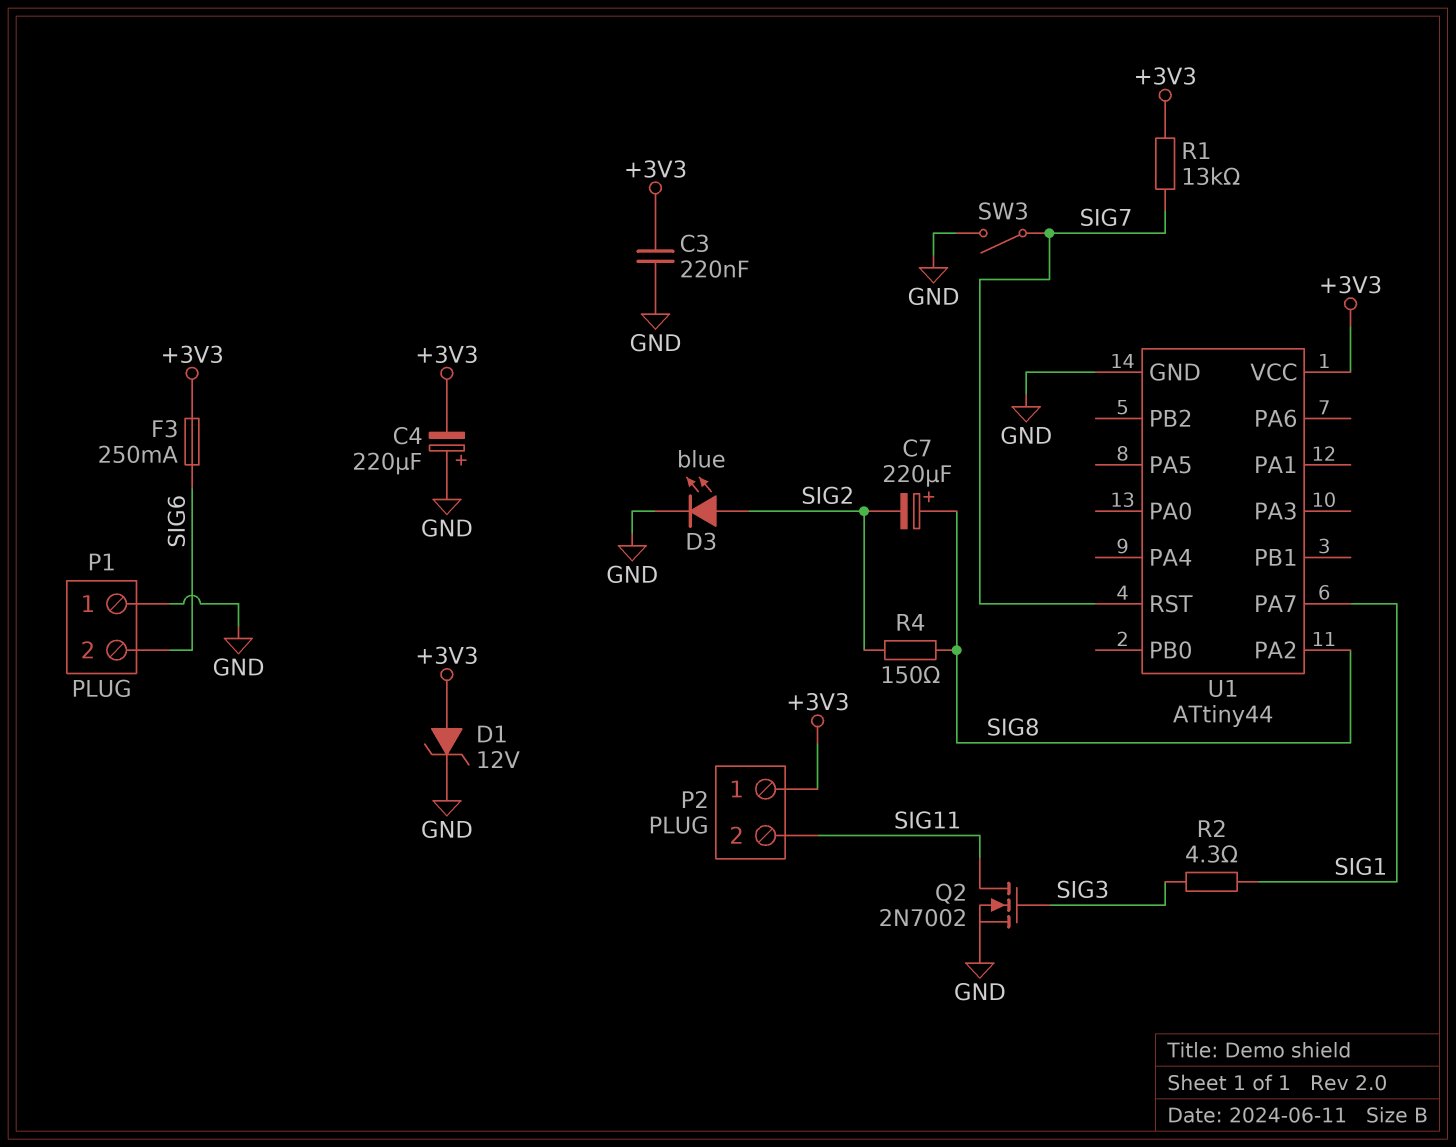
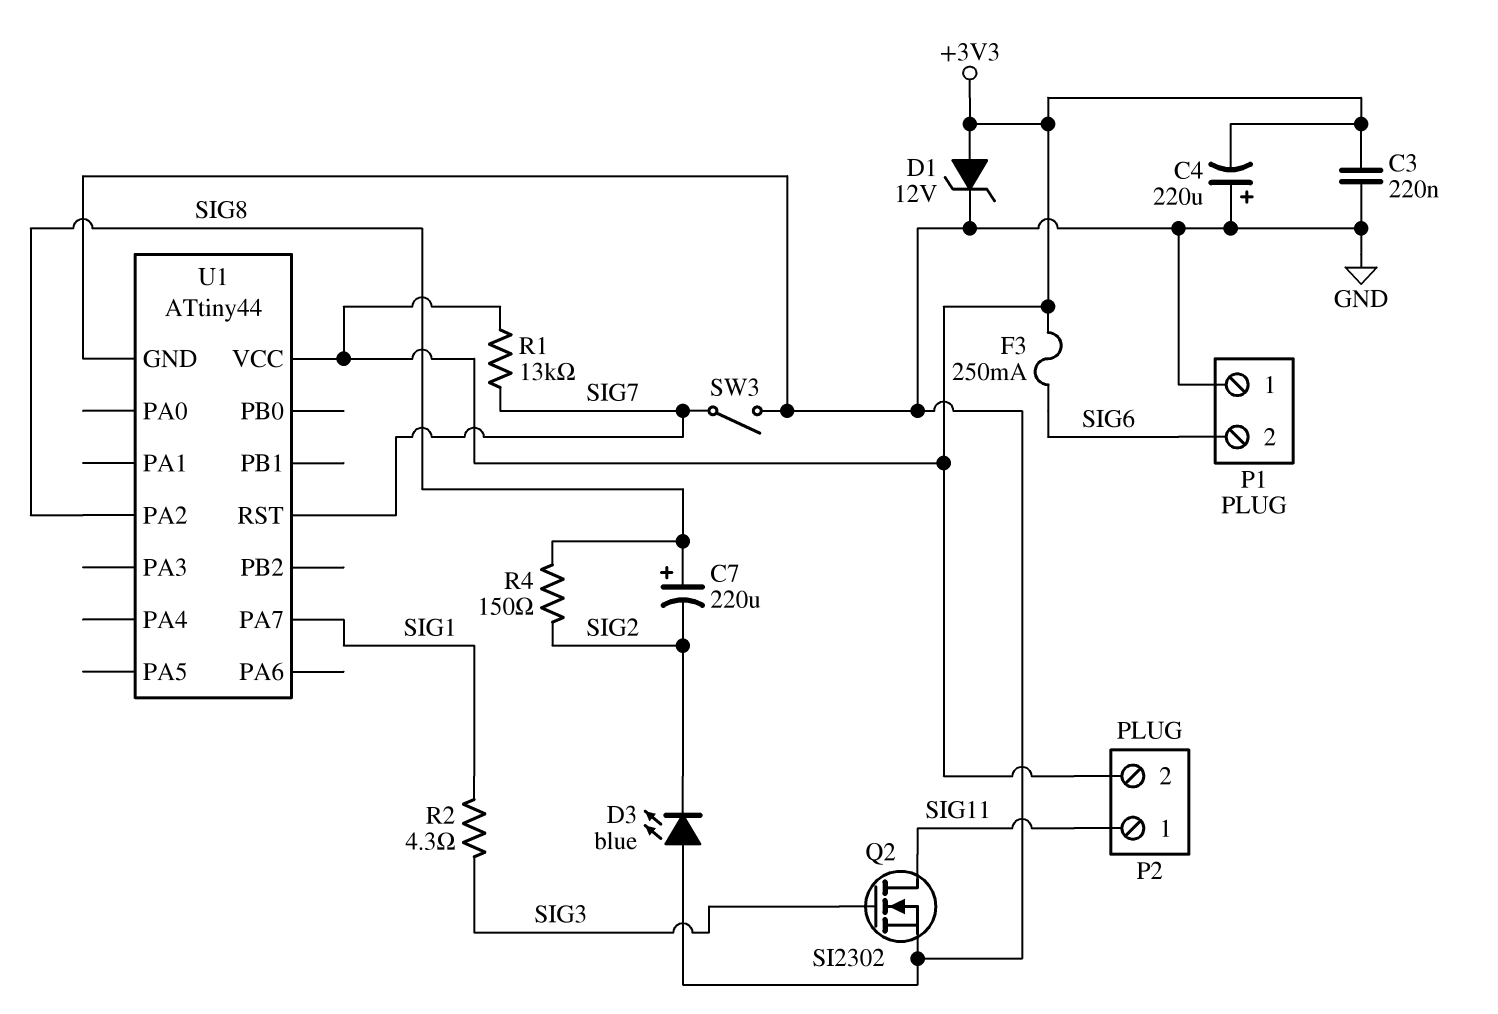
D3: LED blue (A SIG2, K GND) -> LED blue (A GND, K SIG2)
P2 pin 1: +3V3 -> SIG11
P2 pin 2: SIG11 -> +3V3
Q2: NMOS 2N7002 (G SIG3, D SIG11, S GND) -> NMOS SI2302 (G SIG3, D SIG11, S GND)

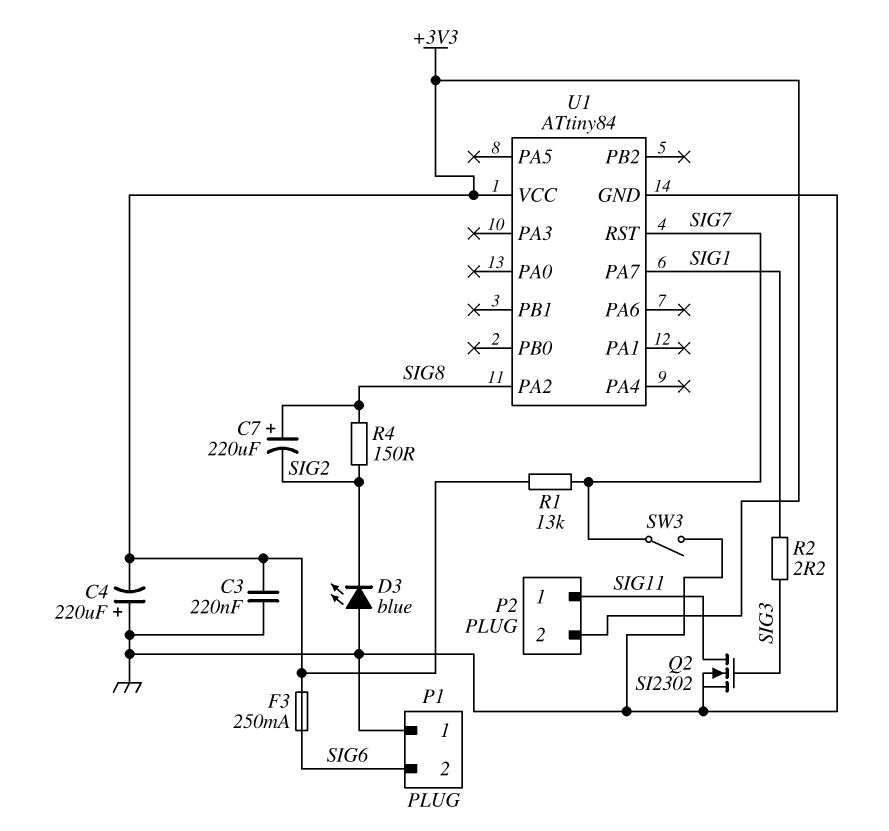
D1: zener 12V (A +3V3, K GND) -> none
R2: 4.3 (SIG1, SIG3) -> 2.2 (SIG1, SIG3)
U1: ATtiny44 -> ATtiny84

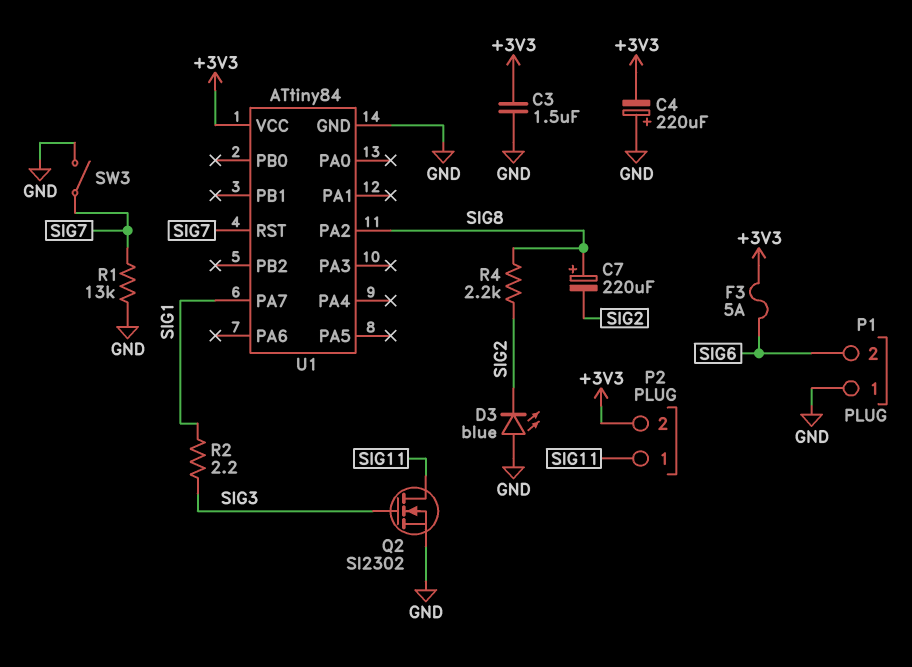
C3: 220nF (+3V3, GND) -> 1.5uF (+3V3, GND)
F3: 250mA (+3V3, SIG6) -> 5A (+3V3, SIG6)
R1: 13k (+3V3, SIG7) -> 13k (GND, SIG7)
R4: 150 (SIG2, SIG8) -> 2.2k (SIG2, SIG8)

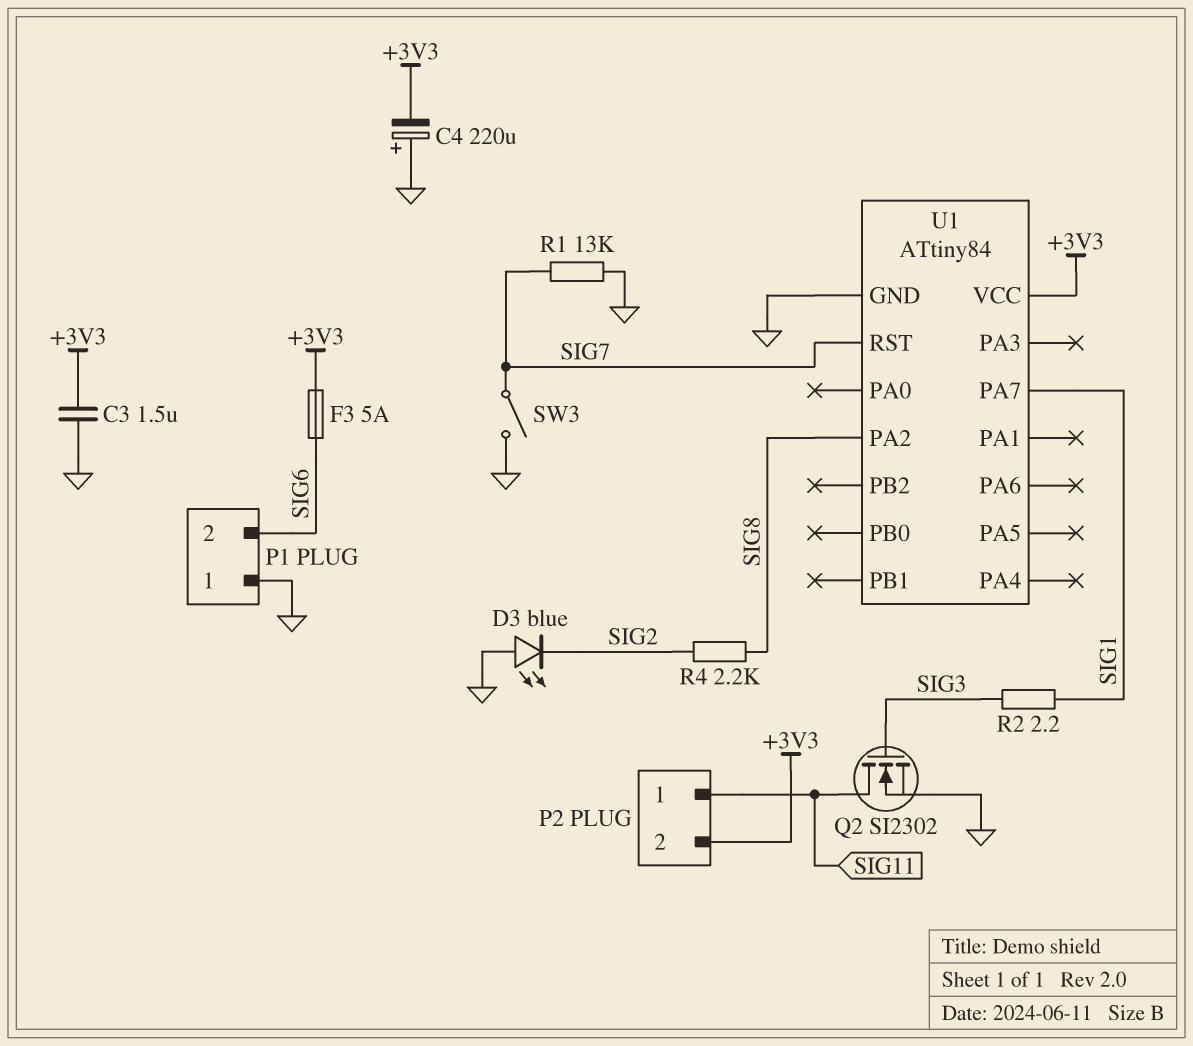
C7: 220uF (plus SIG8, minus SIG2) -> none

